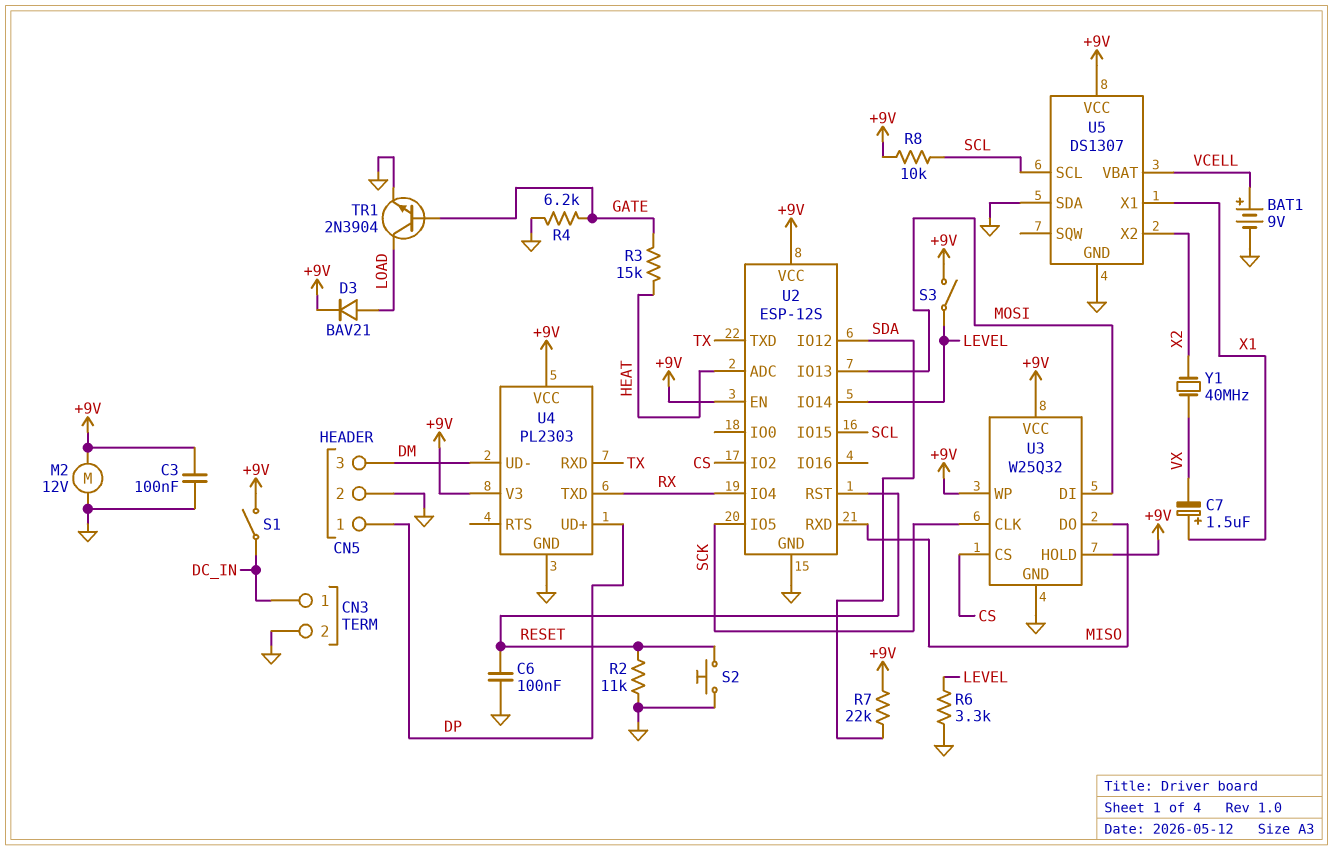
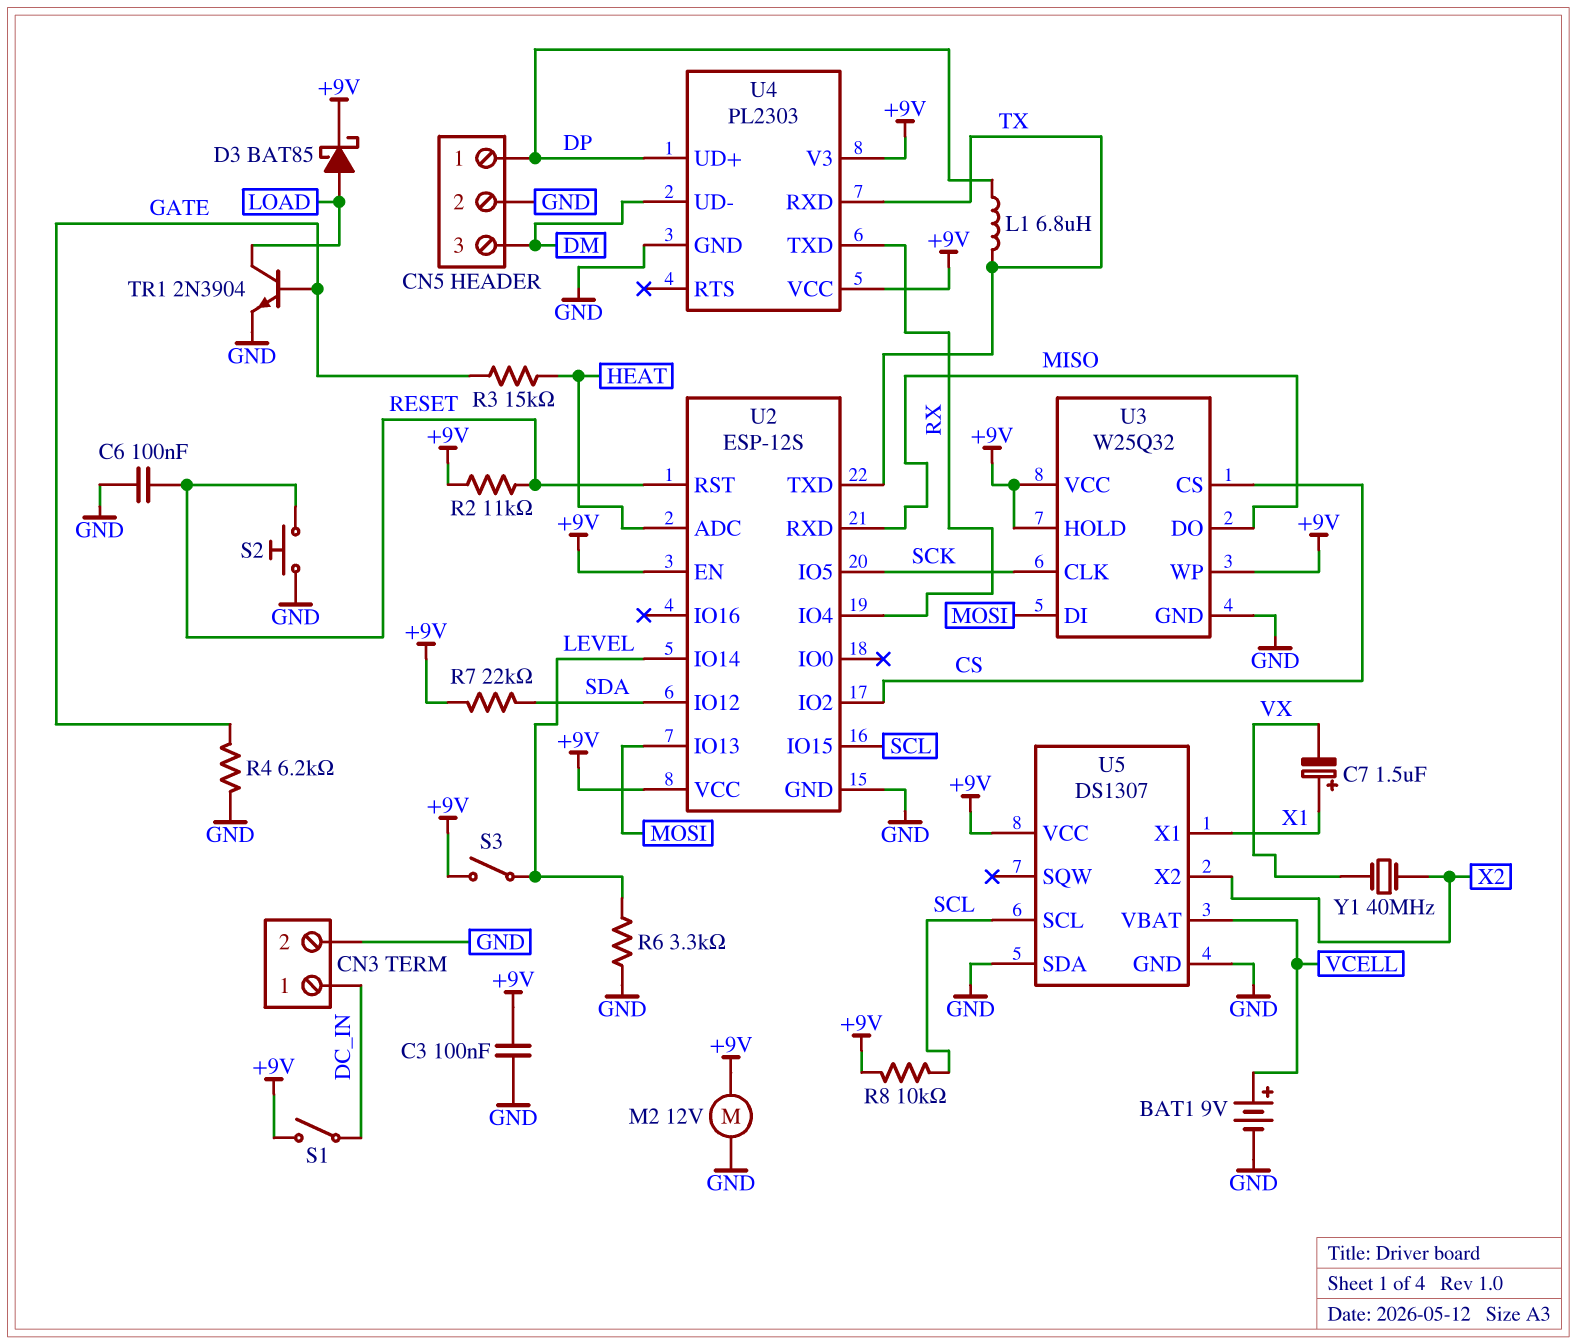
D3: diode BAV21 (A LOAD, K +9V) -> schottky BAT85 (A LOAD, K +9V)
L1: none -> 6.8uH (DP, TX)
R2: 11k (GND, RESET) -> 11k (+9V, RESET)

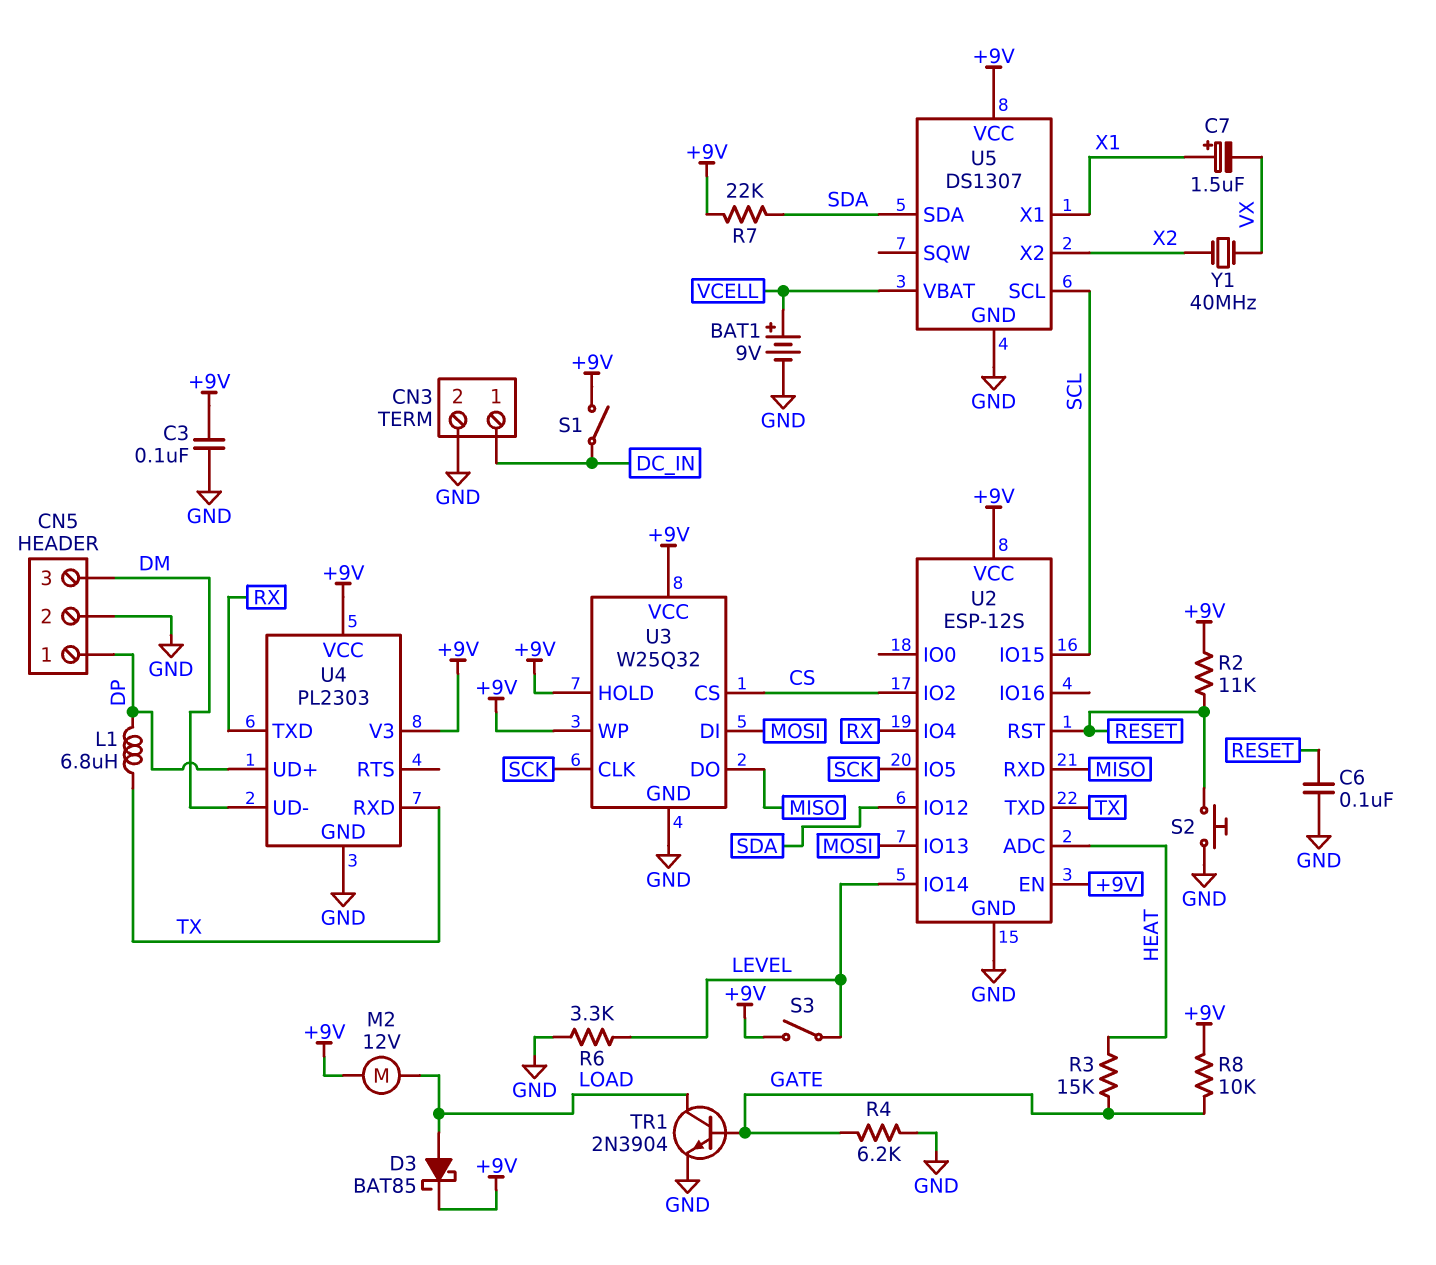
M2: motor 12V (+9V, GND) -> motor 12V (+9V, LOAD)
R8: 10k (+9V, SCL) -> 10k (+9V, GATE)
U5 pin SDA: GND -> SDA

